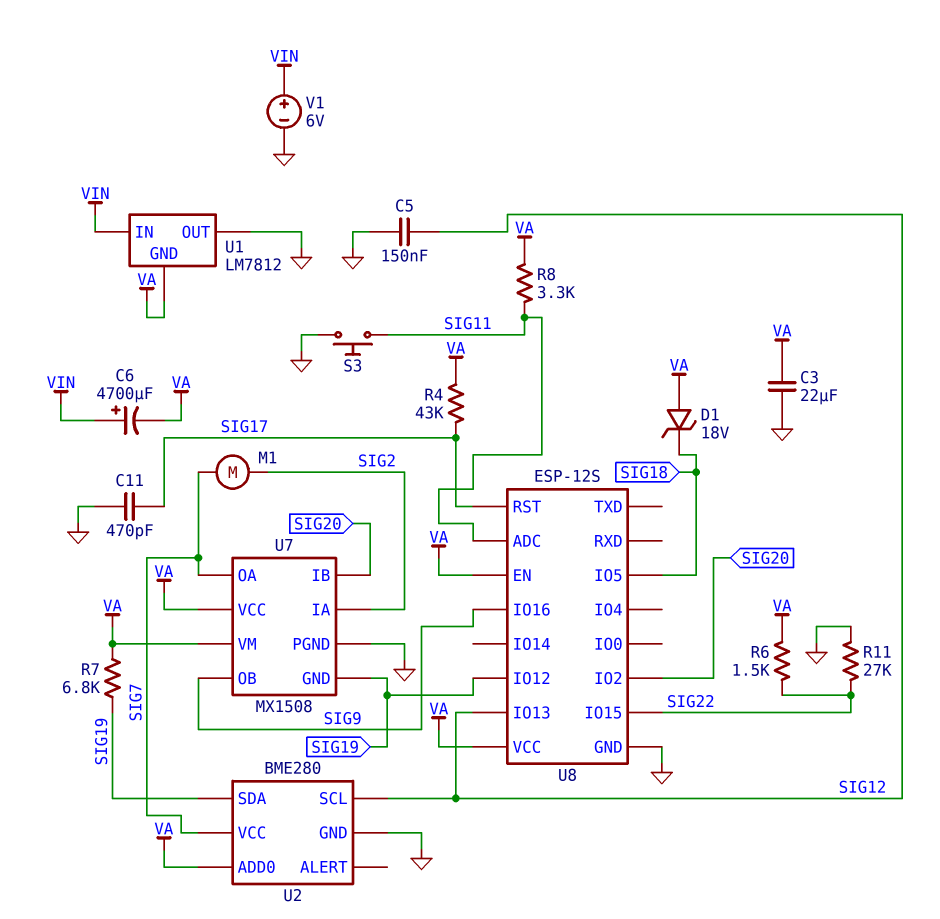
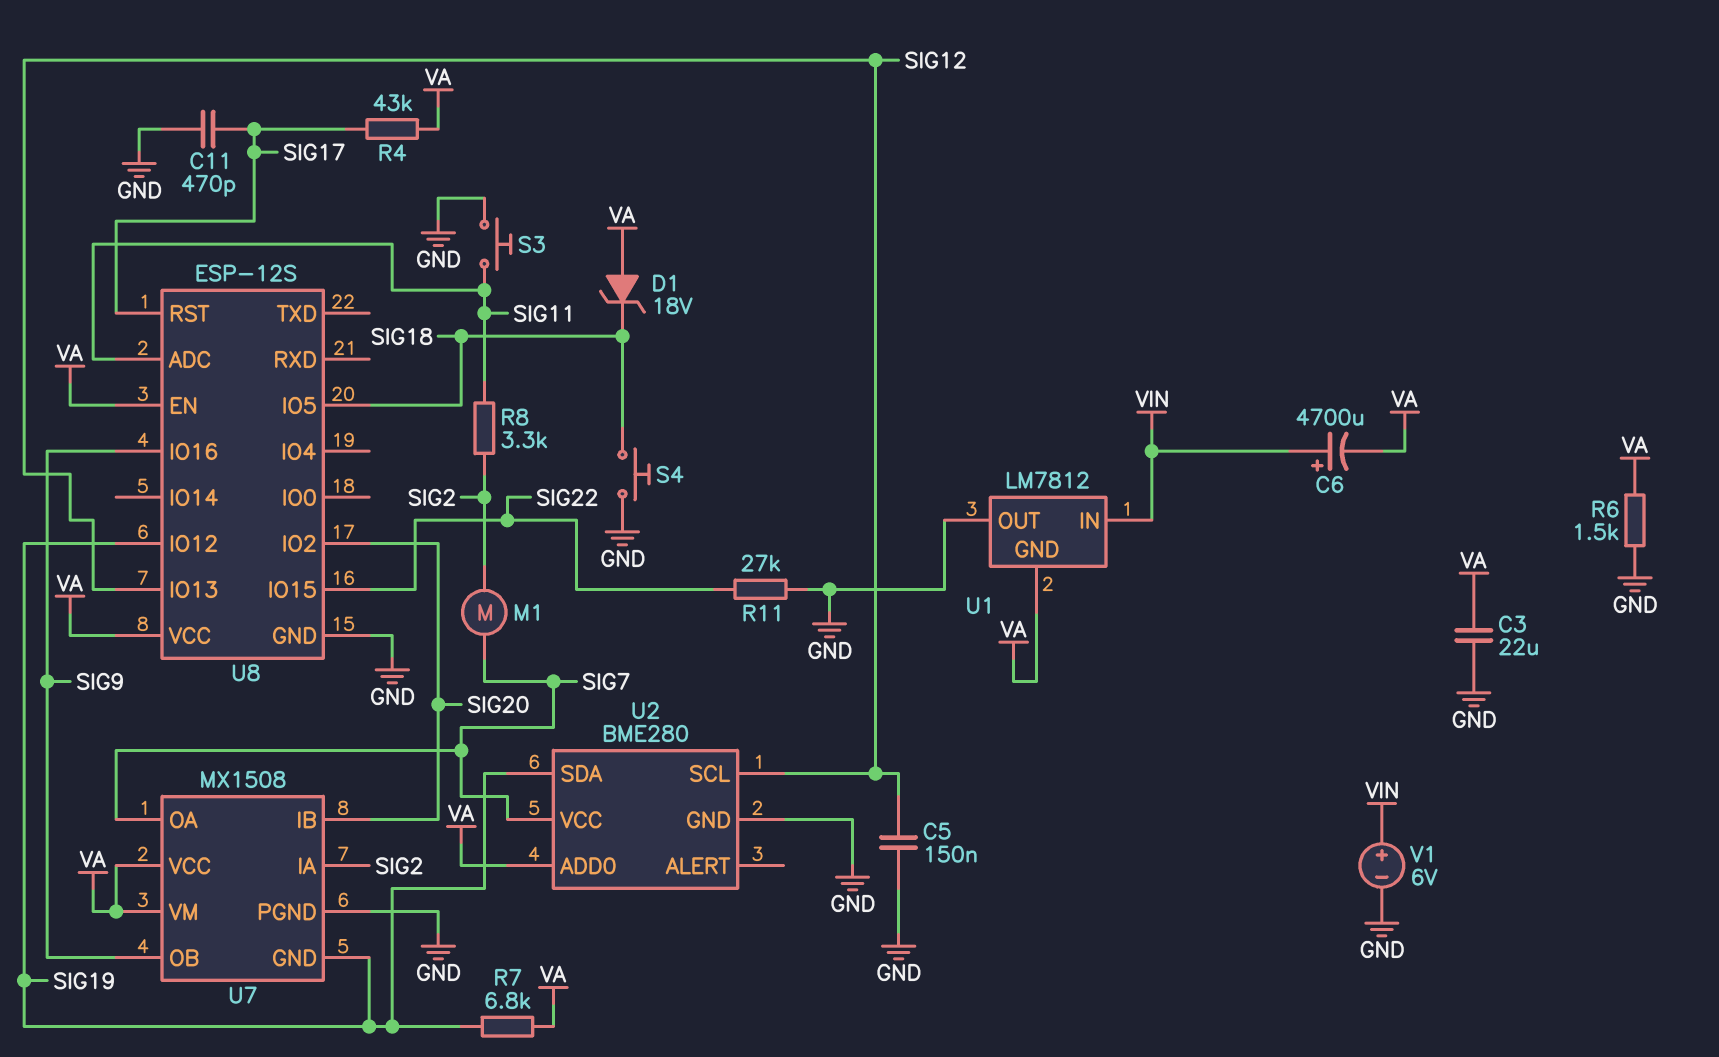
R6: 1.5k (SIG22, VA) -> 1.5k (GND, VA)
R8: 3.3k (SIG11, VA) -> 3.3k (SIG2, SIG11)
S4: none -> button (GND, SIG18)

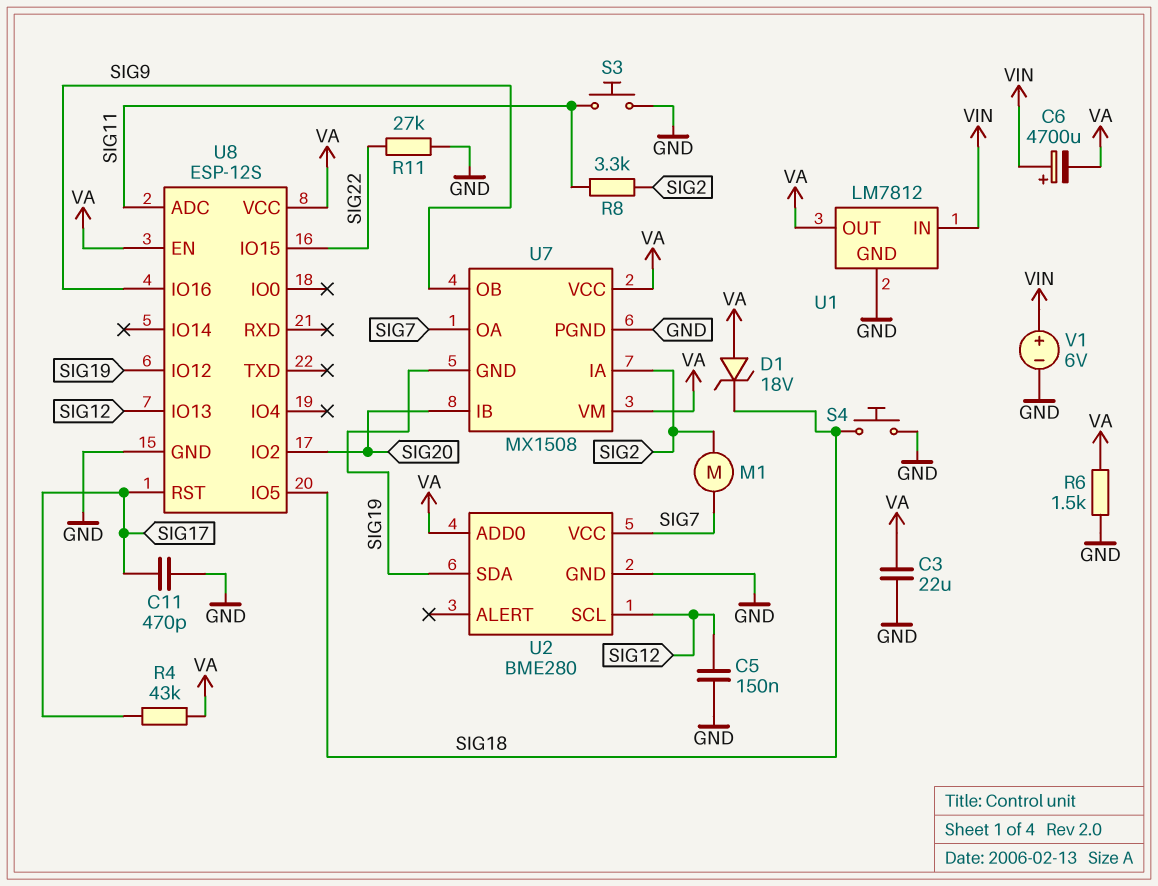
R7: 6.8k (SIG19, VA) -> none
U1 pin GND: VA -> GND
U1 pin OUT: GND -> VA

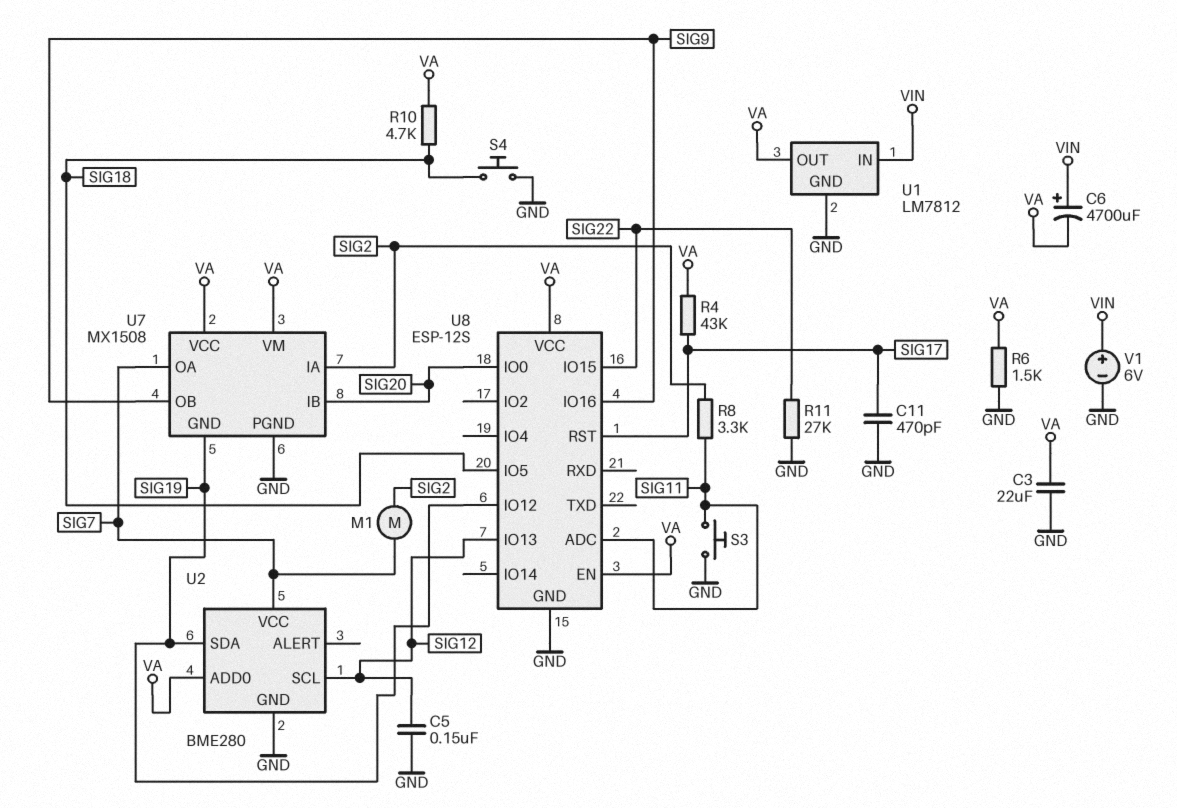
D1: zener 18V (A VA, K SIG18) -> none
R10: none -> 4.7k (SIG18, VA)
U8 pin IO0: none -> SIG20
U8 pin IO2: SIG20 -> none

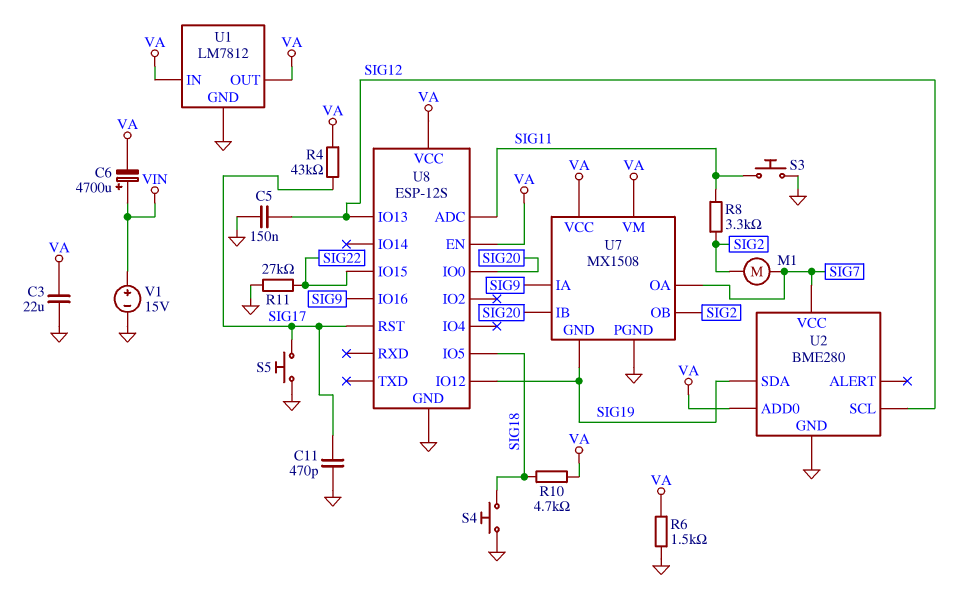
S5: none -> button (GND, SIG17)
U1 pin IN: VIN -> VA
U7 pin IA: SIG2 -> SIG9
U7 pin OB: SIG9 -> SIG2
V1: 6V (plus VIN, minus GND) -> 15V (plus VIN, minus GND)

